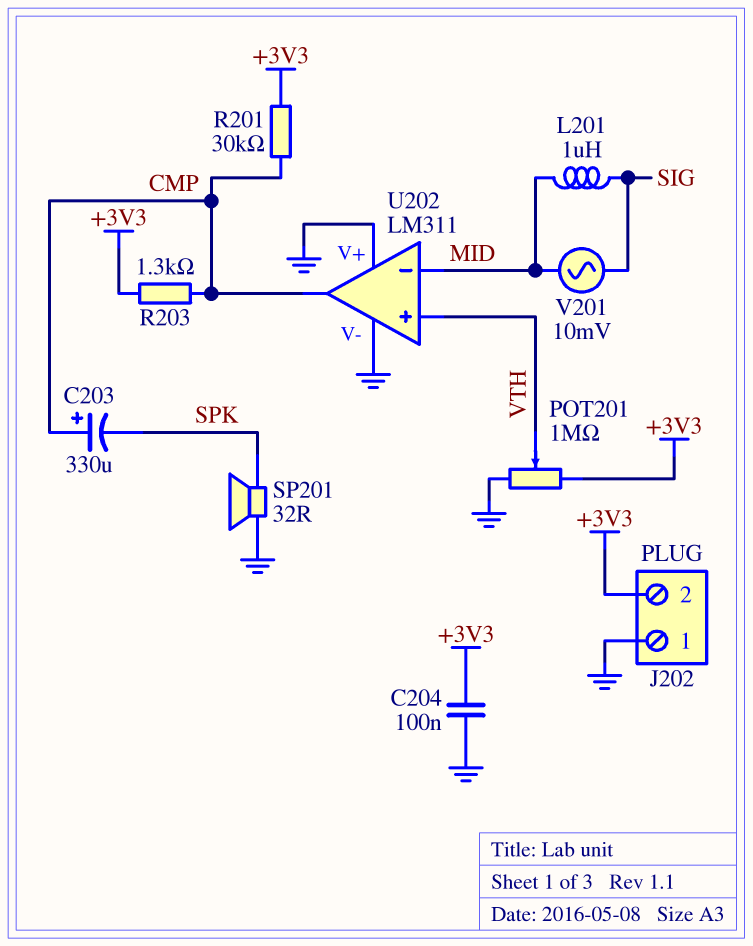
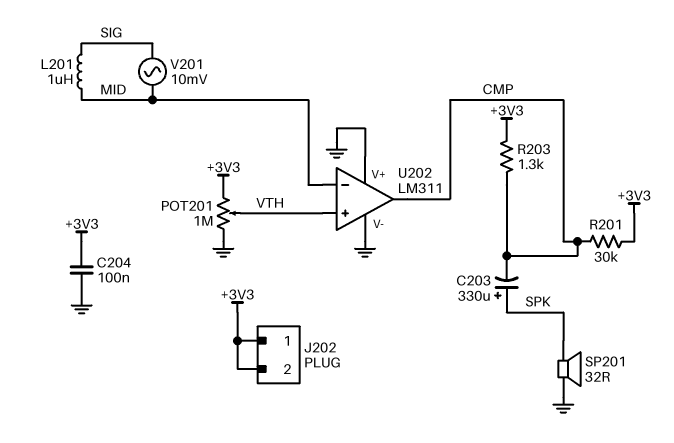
C203: 330uF (plus CMP, minus SPK) -> 330uF (plus SPK, minus CMP)
J202 pin 1: GND -> +3V3

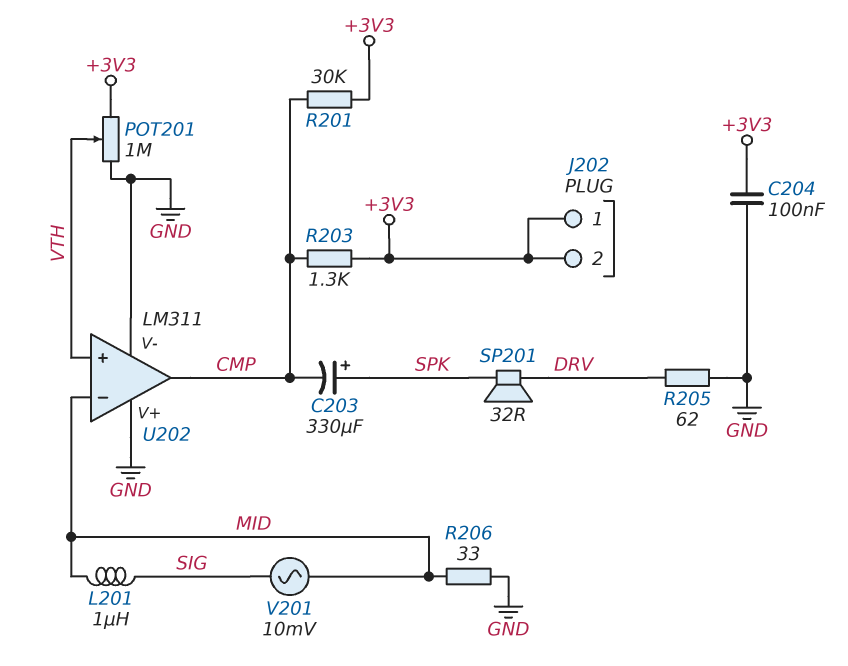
R205: none -> 62 (DRV, GND)
R206: none -> 33 (GND, MID)
SP201: speaker 32R (GND, SPK) -> speaker 32R (DRV, SPK)

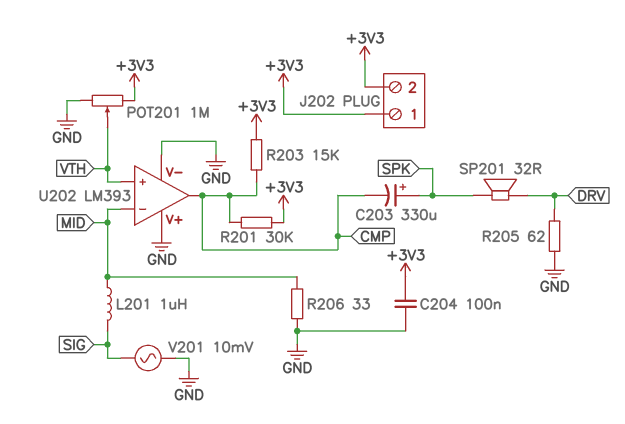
R203: 1.3k (+3V3, CMP) -> 15k (+3V3, CMP)
U202: LM311 -> LM393
V201: AC 10mV (MID, SIG) -> AC 10mV (GND, SIG)

